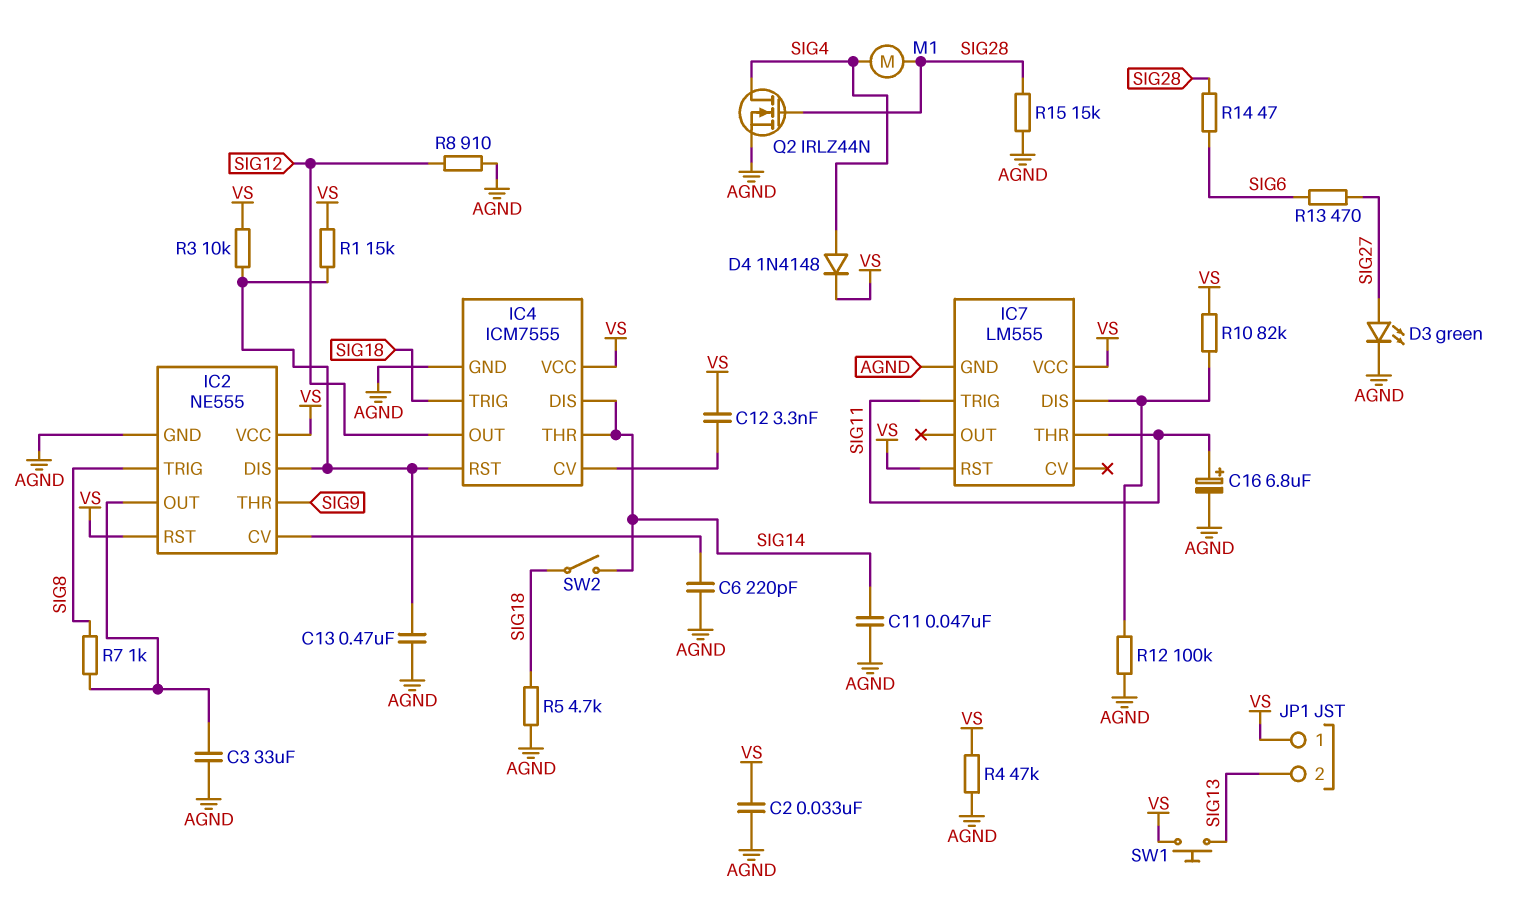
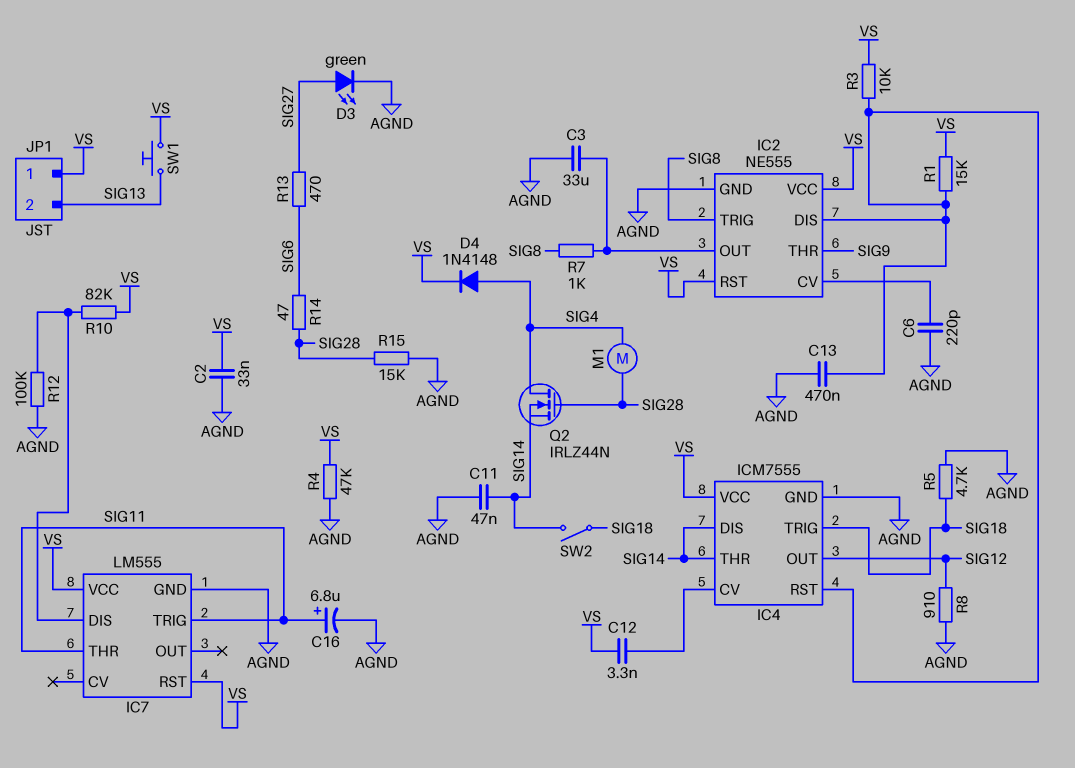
Q2: NMOS IRLZ44N (G SIG28, D SIG4, S AGND) -> NMOS IRLZ44N (G SIG28, D SIG4, S SIG14)

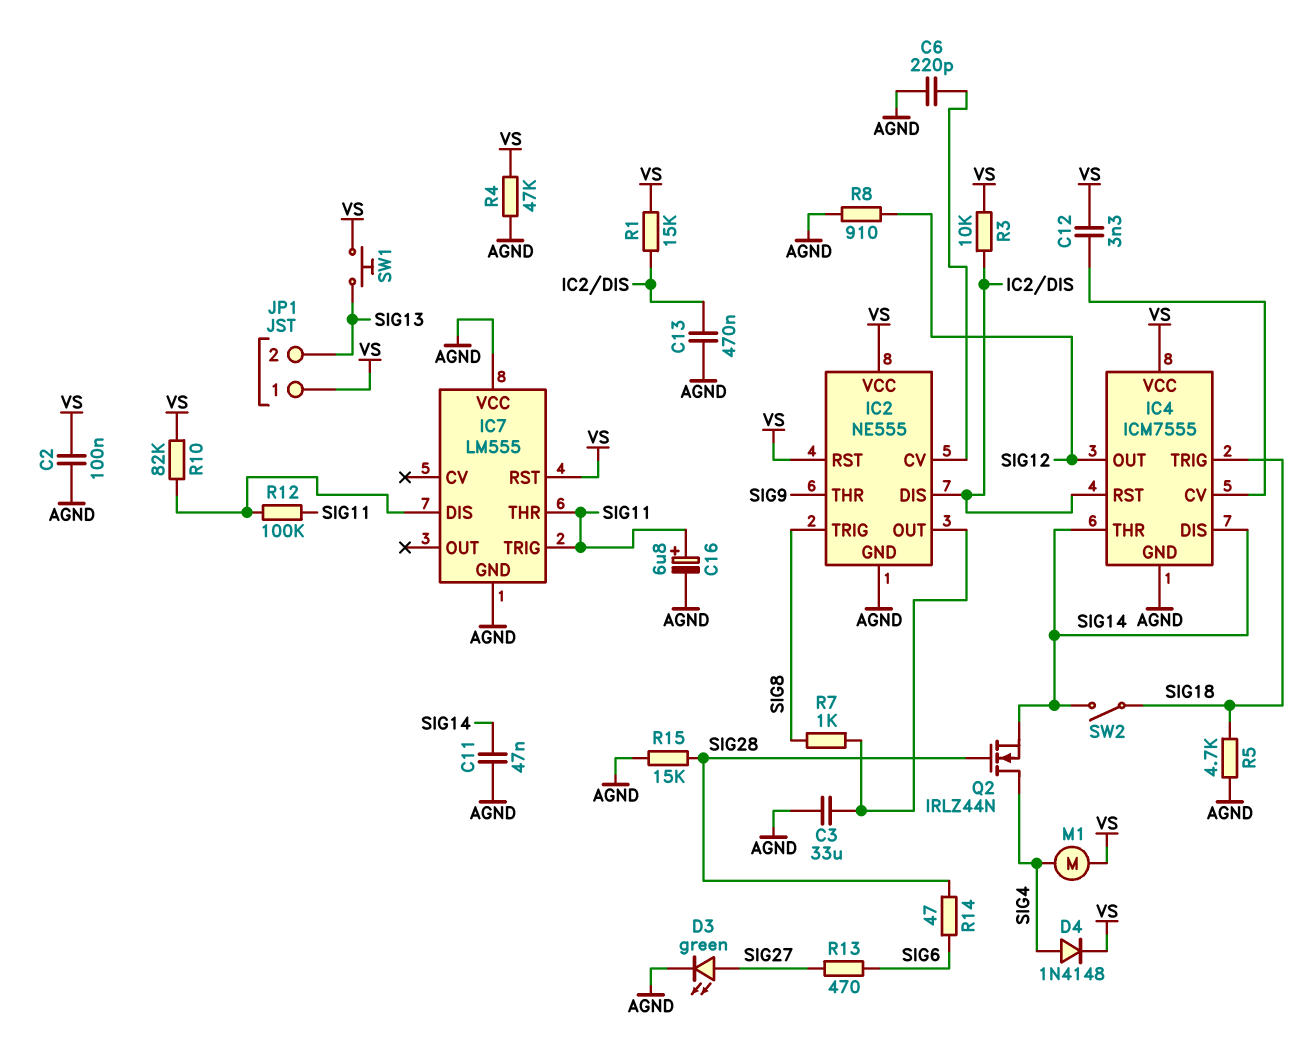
C2: 33nF (AGND, VS) -> 100nF (AGND, VS)
IC7 pin VCC: VS -> AGND
M1: motor (SIG4, SIG28) -> motor (SIG4, VS)
R12: 100k (AGND, IC7/DIS) -> 100k (IC7/DIS, SIG11)

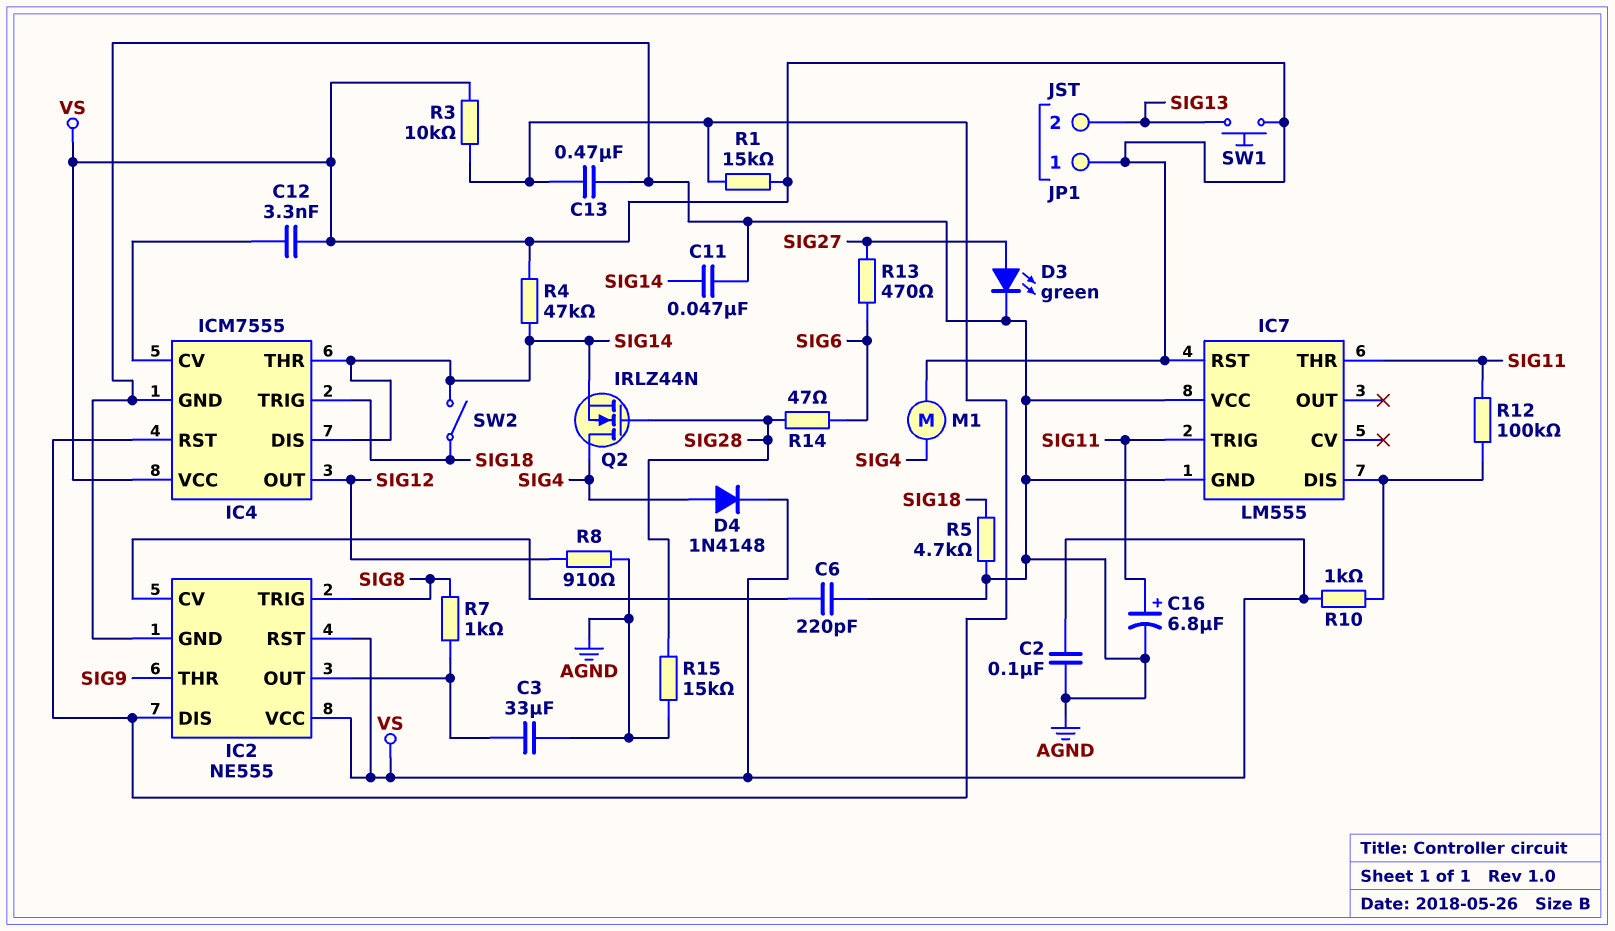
R4: 47k (AGND, VS) -> 47k (SIG14, VS)
R10: 82k (IC7/DIS, VS) -> 1k (IC7/DIS, VS)

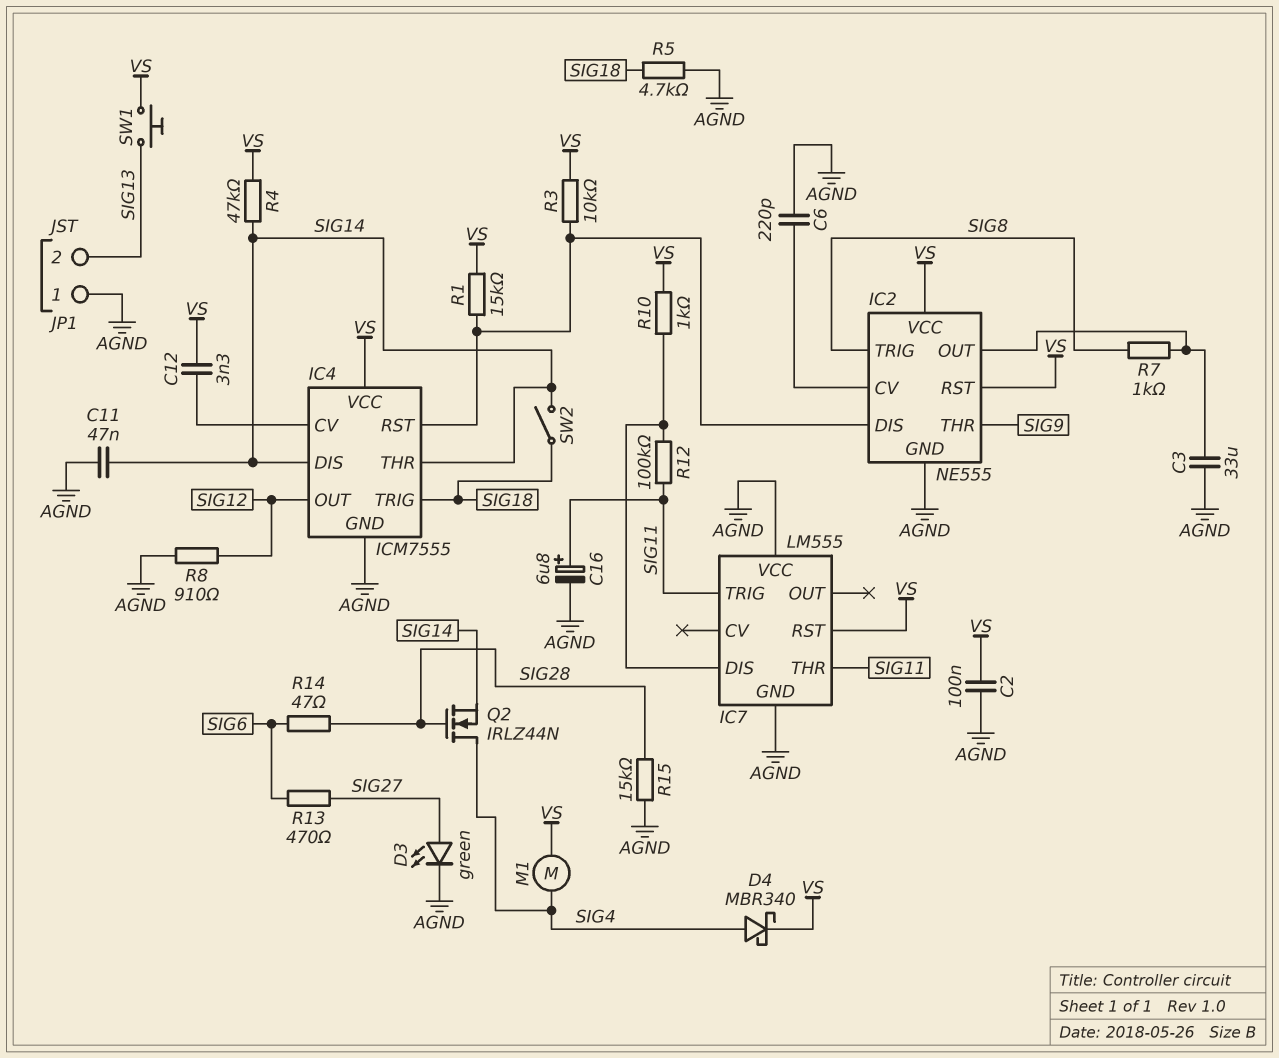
C13: 470nF (AGND, IC2/DIS) -> none
D4: diode 1N4148 (A SIG4, K VS) -> schottky MBR340 (A SIG4, K VS)
JP1 pin 1: VS -> AGND

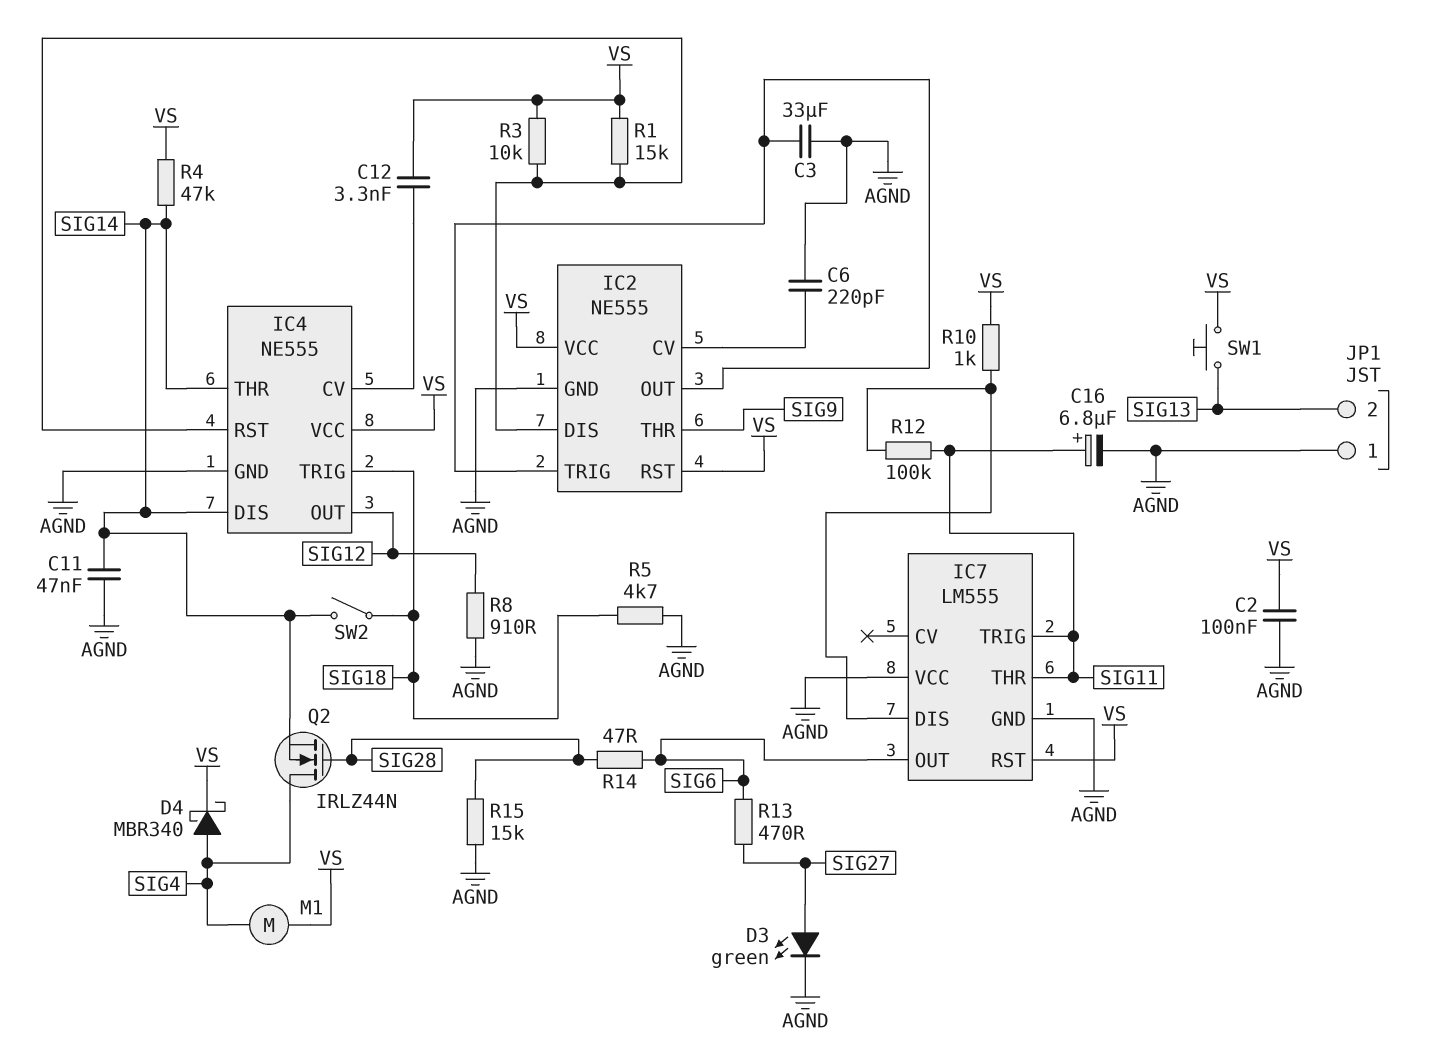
IC2 pin TRIG: SIG8 -> IC2/OUT
IC4: ICM7555 -> NE555
IC7 pin OUT: none -> SIG6
R7: 1k (IC2/OUT, SIG8) -> none

